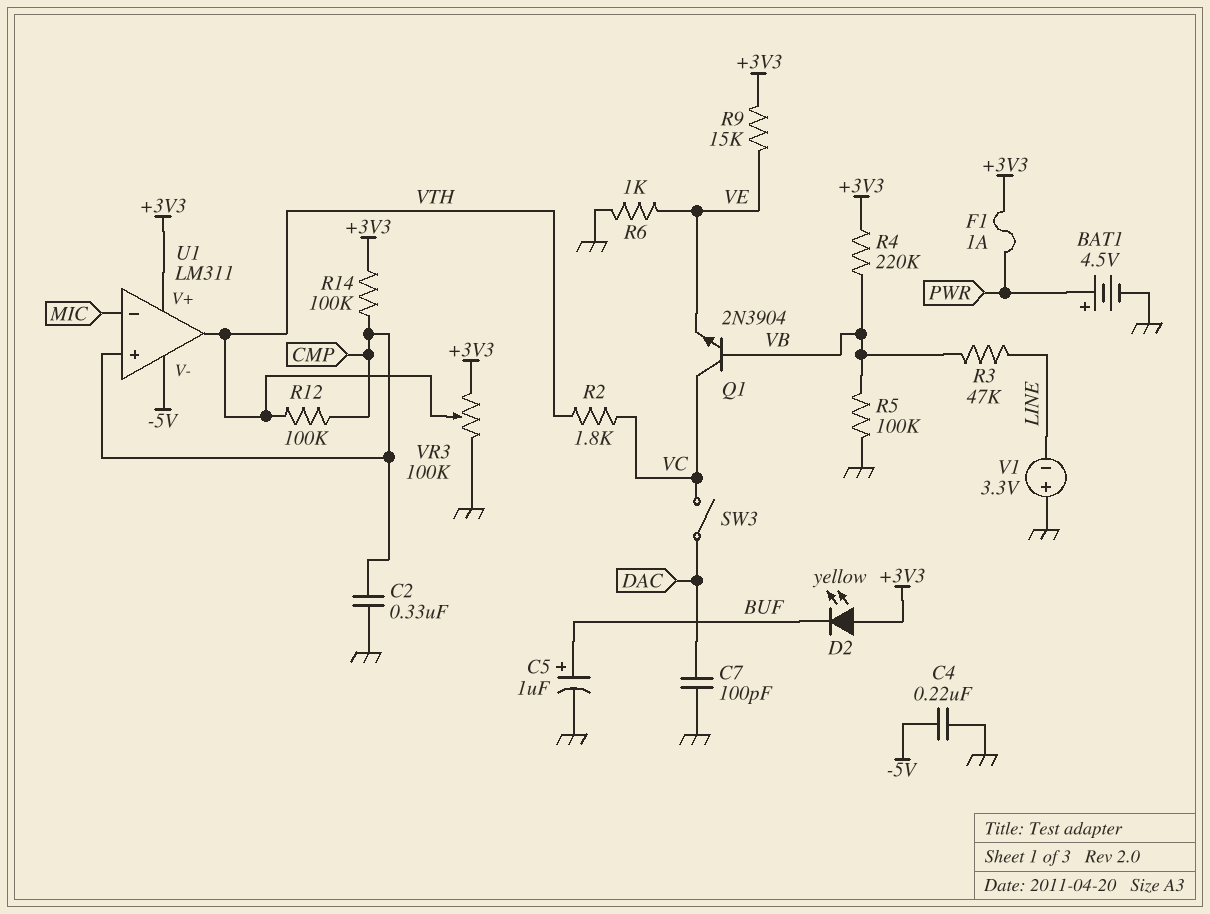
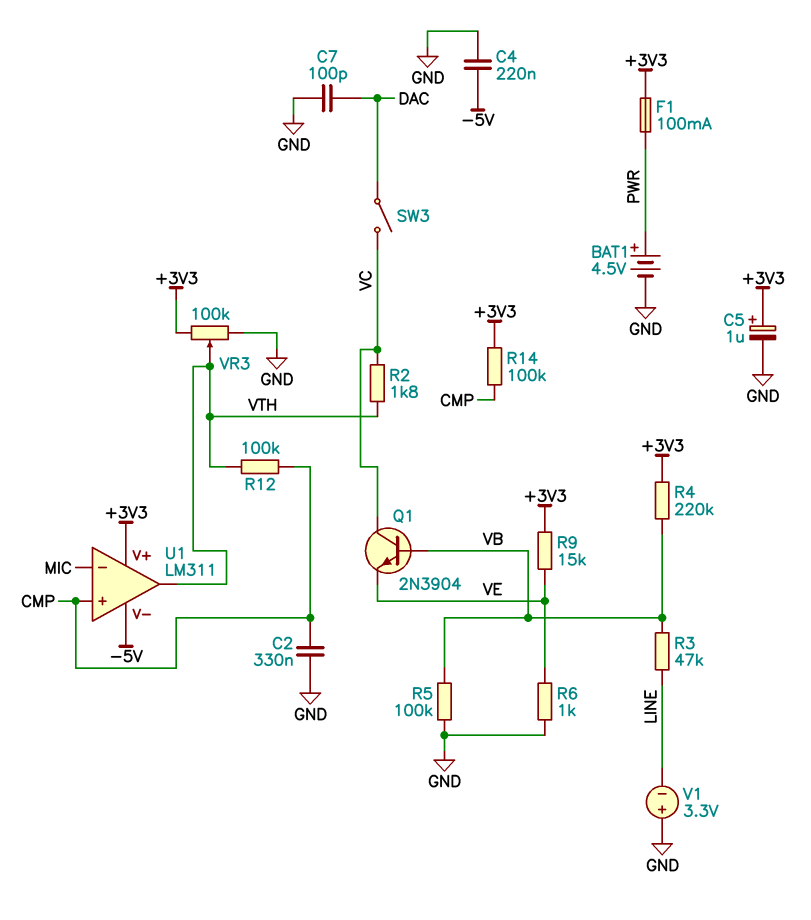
C5: 1uF (plus BUF, minus GND) -> 1uF (plus +3V3, minus GND)
D2: LED yellow (A +3V3, K BUF) -> none
F1: 1A (+3V3, PWR) -> 100mA (+3V3, PWR)

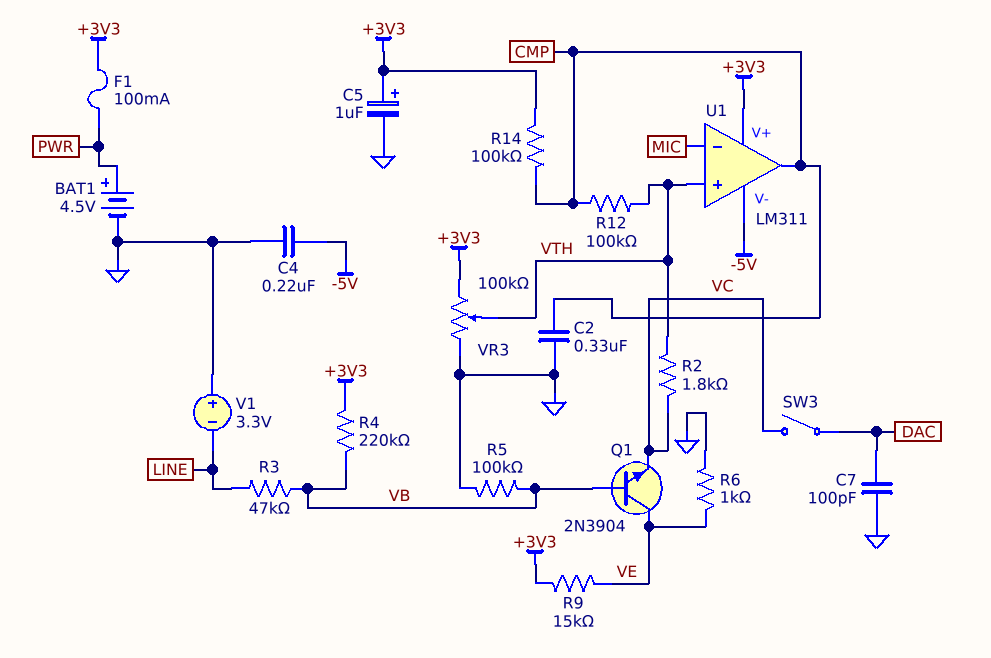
Q1: NPN 2N3904 (B VB, C VC, E VE) -> NPN 2N3904 (B VB, C VE, E VC)
U1 pin in+: CMP -> VTH
U1 pin out: VTH -> CMP

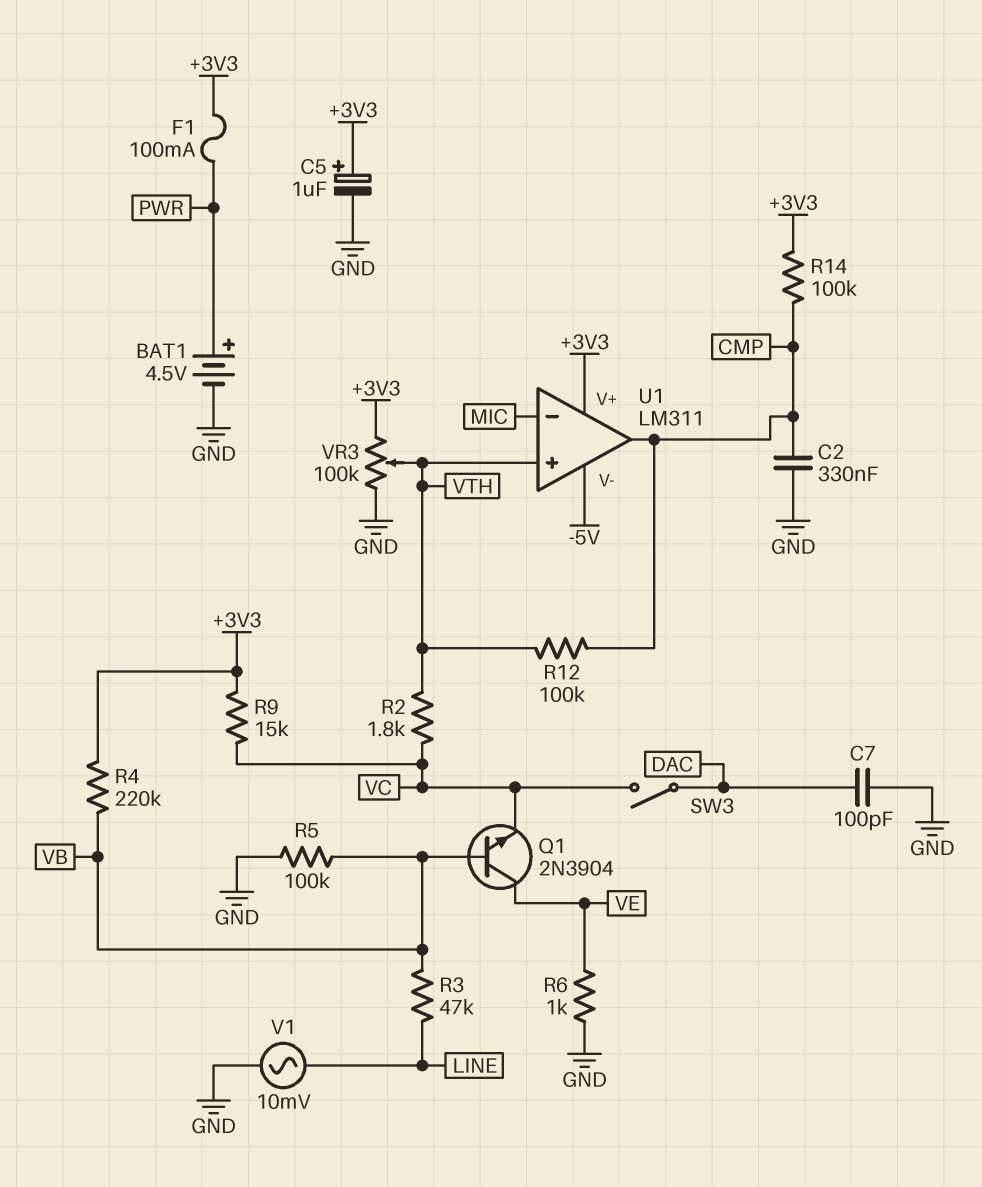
C4: 220nF (-5V, GND) -> none
R9: 15k (+3V3, VE) -> 15k (+3V3, VC)
V1: 3.3V (plus GND, minus LINE) -> AC 10mV (GND, LINE)

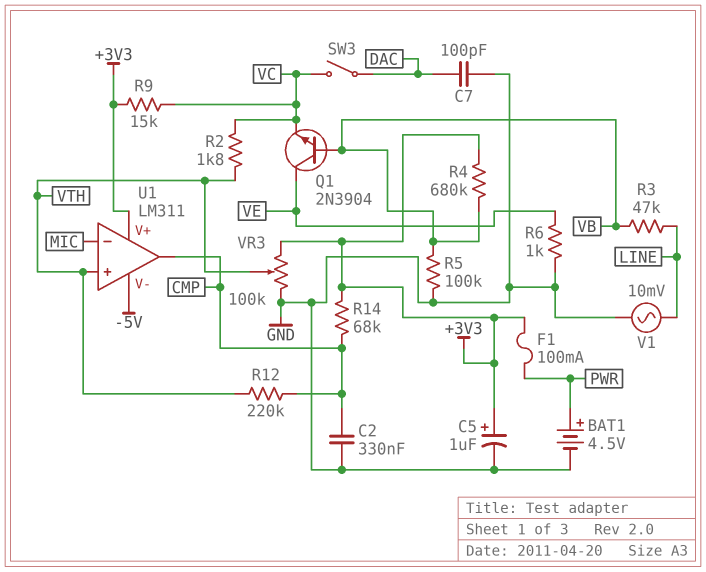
R4: 220k (+3V3, VB) -> 680k (+3V3, VB)
R12: 100k (CMP, VTH) -> 220k (CMP, VTH)
R14: 100k (+3V3, CMP) -> 68k (+3V3, CMP)

